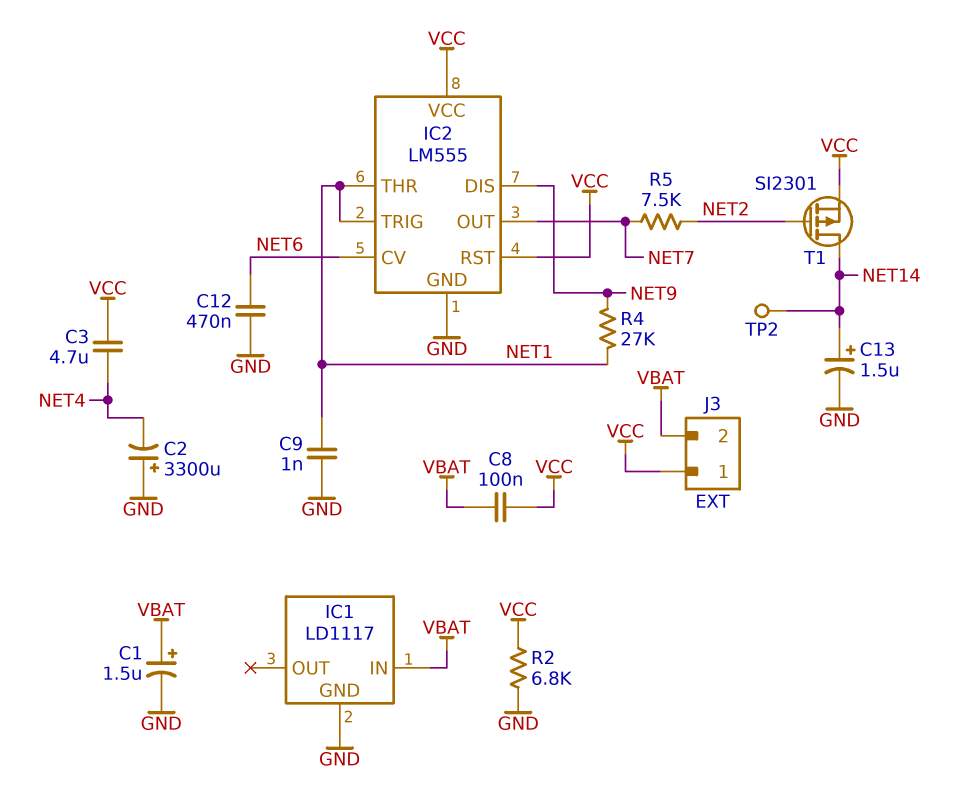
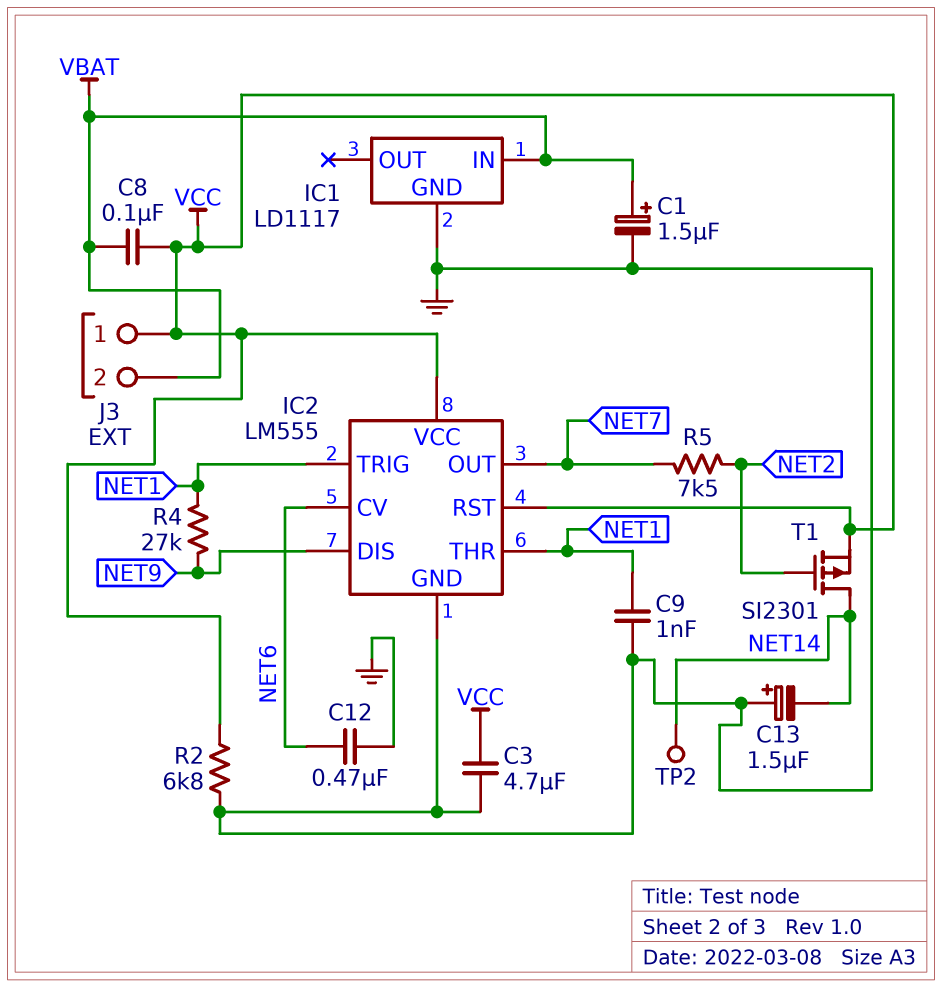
C2: 3300uF (plus GND, minus NET4) -> none
C3: 4.7uF (NET4, VCC) -> 4.7uF (GND, VCC)
C13: 1.5uF (plus NET14, minus GND) -> 1.5uF (plus GND, minus NET14)

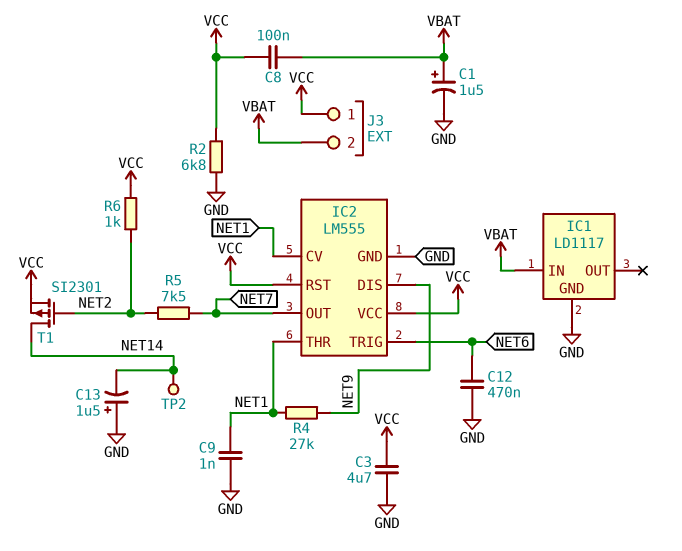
IC2 pin CV: NET6 -> NET1
IC2 pin TRIG: NET1 -> NET6
R6: none -> 1k (NET2, VCC)

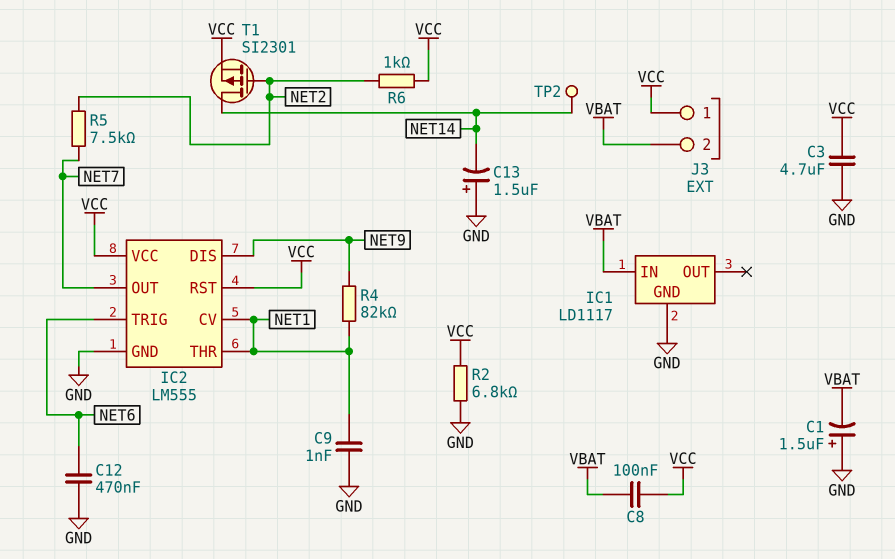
C1: 1.5uF (plus VBAT, minus GND) -> 1.5uF (plus GND, minus VBAT)
R4: 27k (NET1, NET9) -> 82k (NET1, NET9)

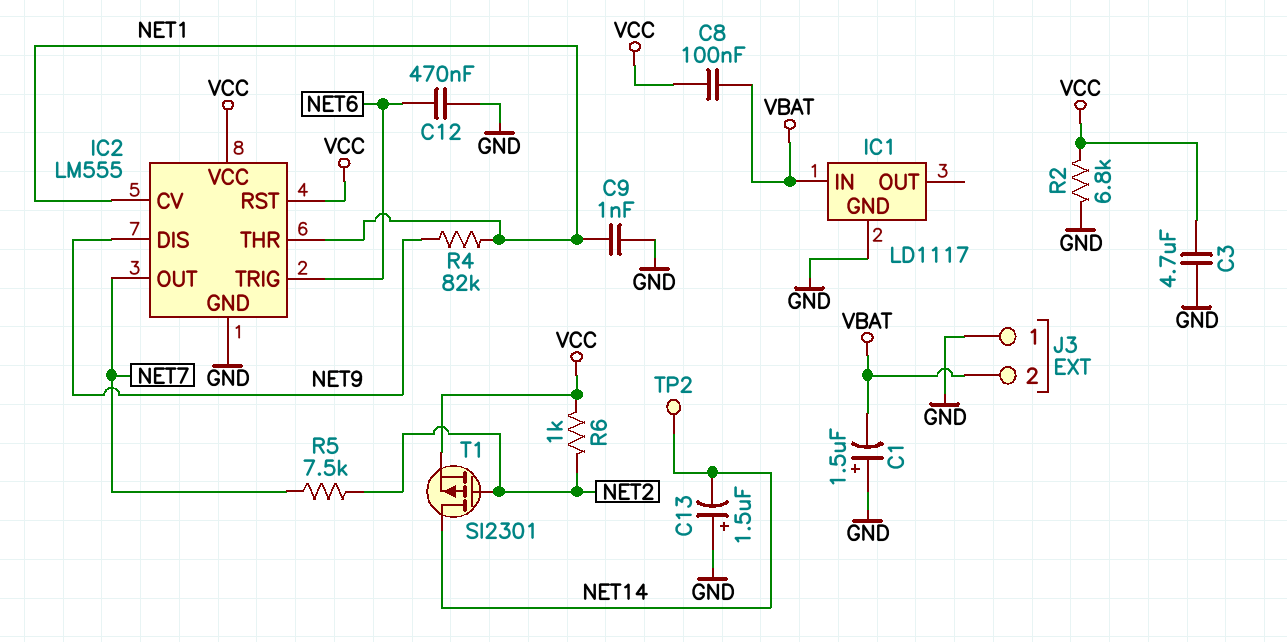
J3 pin 1: VCC -> GND

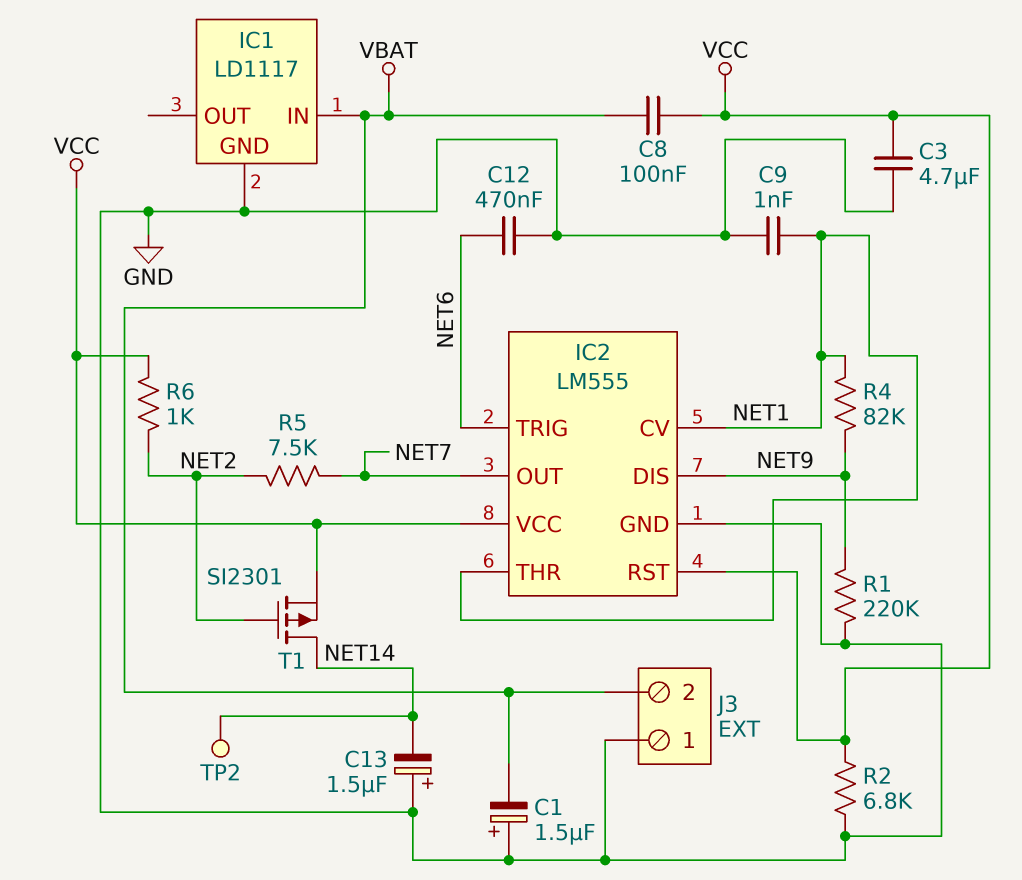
R1: none -> 220k (GND, NET9)

